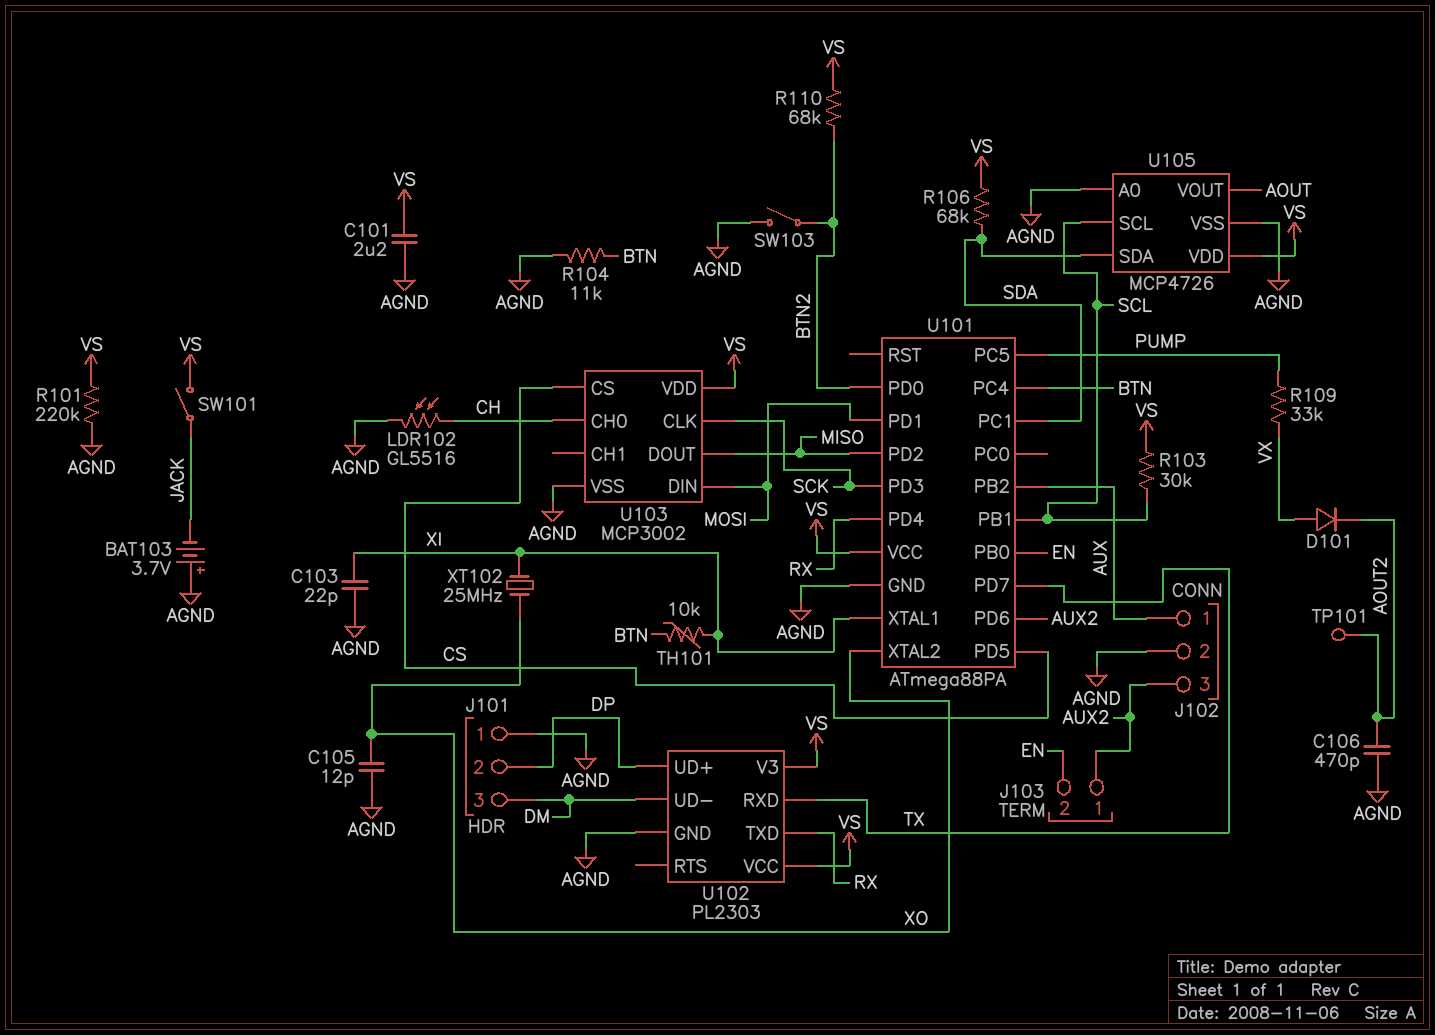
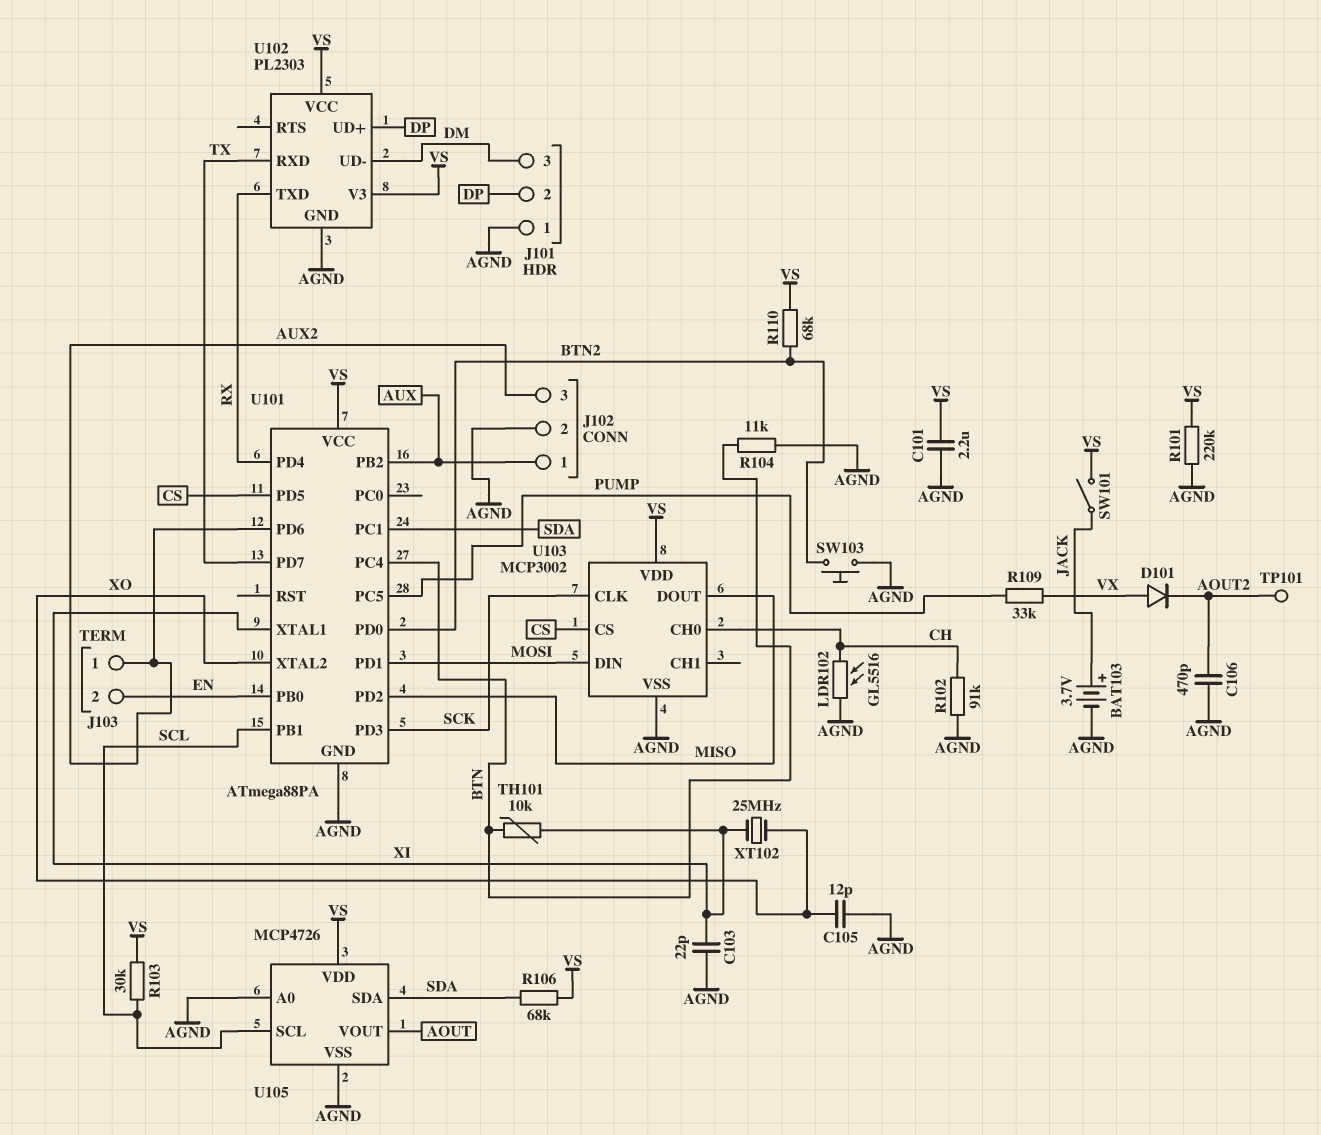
BAT103: 3.7V (plus AGND, minus JACK) -> 3.7V (plus JACK, minus AGND)
R102: none -> 91k (AGND, CH)
SW103: switch (AGND, BTN2) -> button (AGND, BTN2)

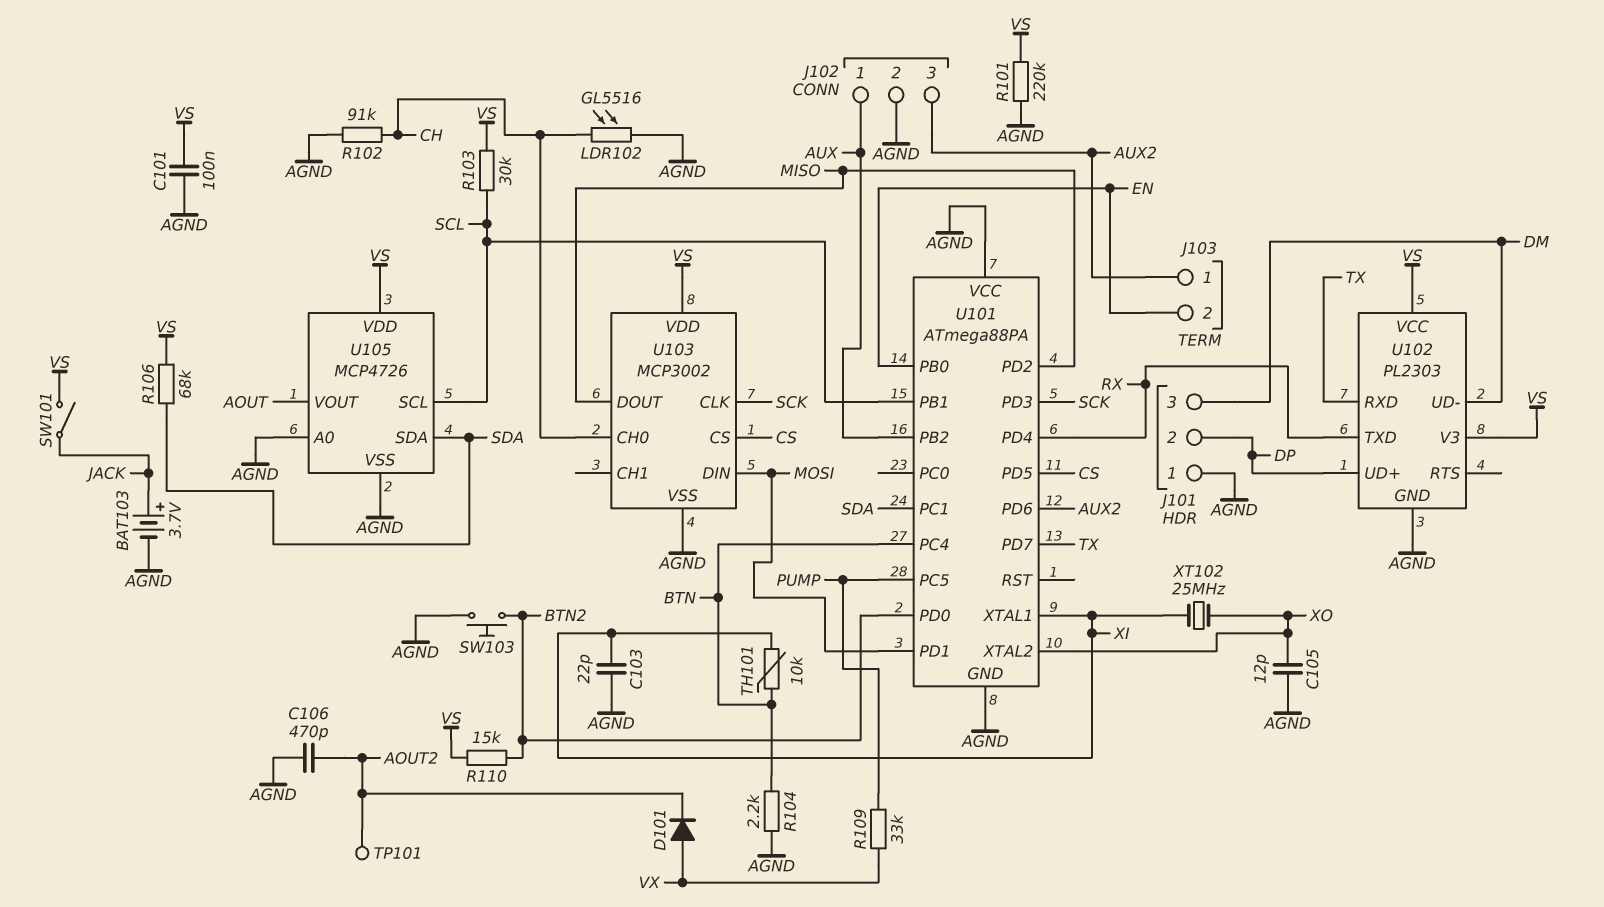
C101: 2.2uF (AGND, VS) -> 100nF (AGND, VS)
R104: 11k (AGND, BTN) -> 2.2k (AGND, BTN)
R110: 68k (BTN2, VS) -> 15k (BTN2, VS)
U101 pin VCC: VS -> AGND

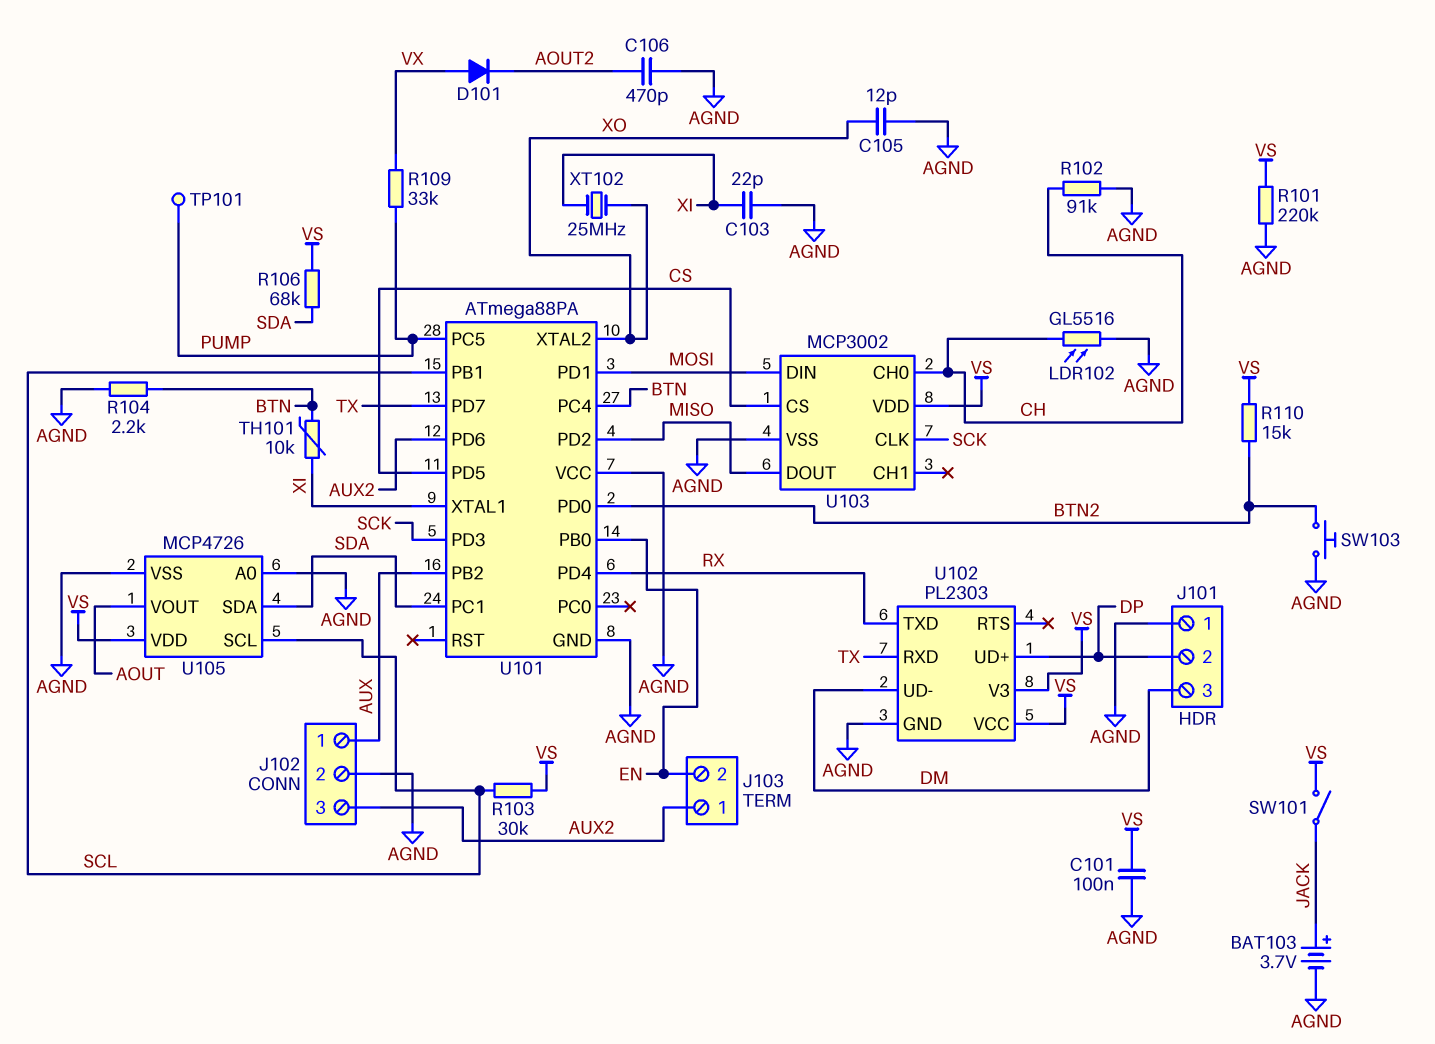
TP101: test point (AOUT2) -> test point (PUMP)

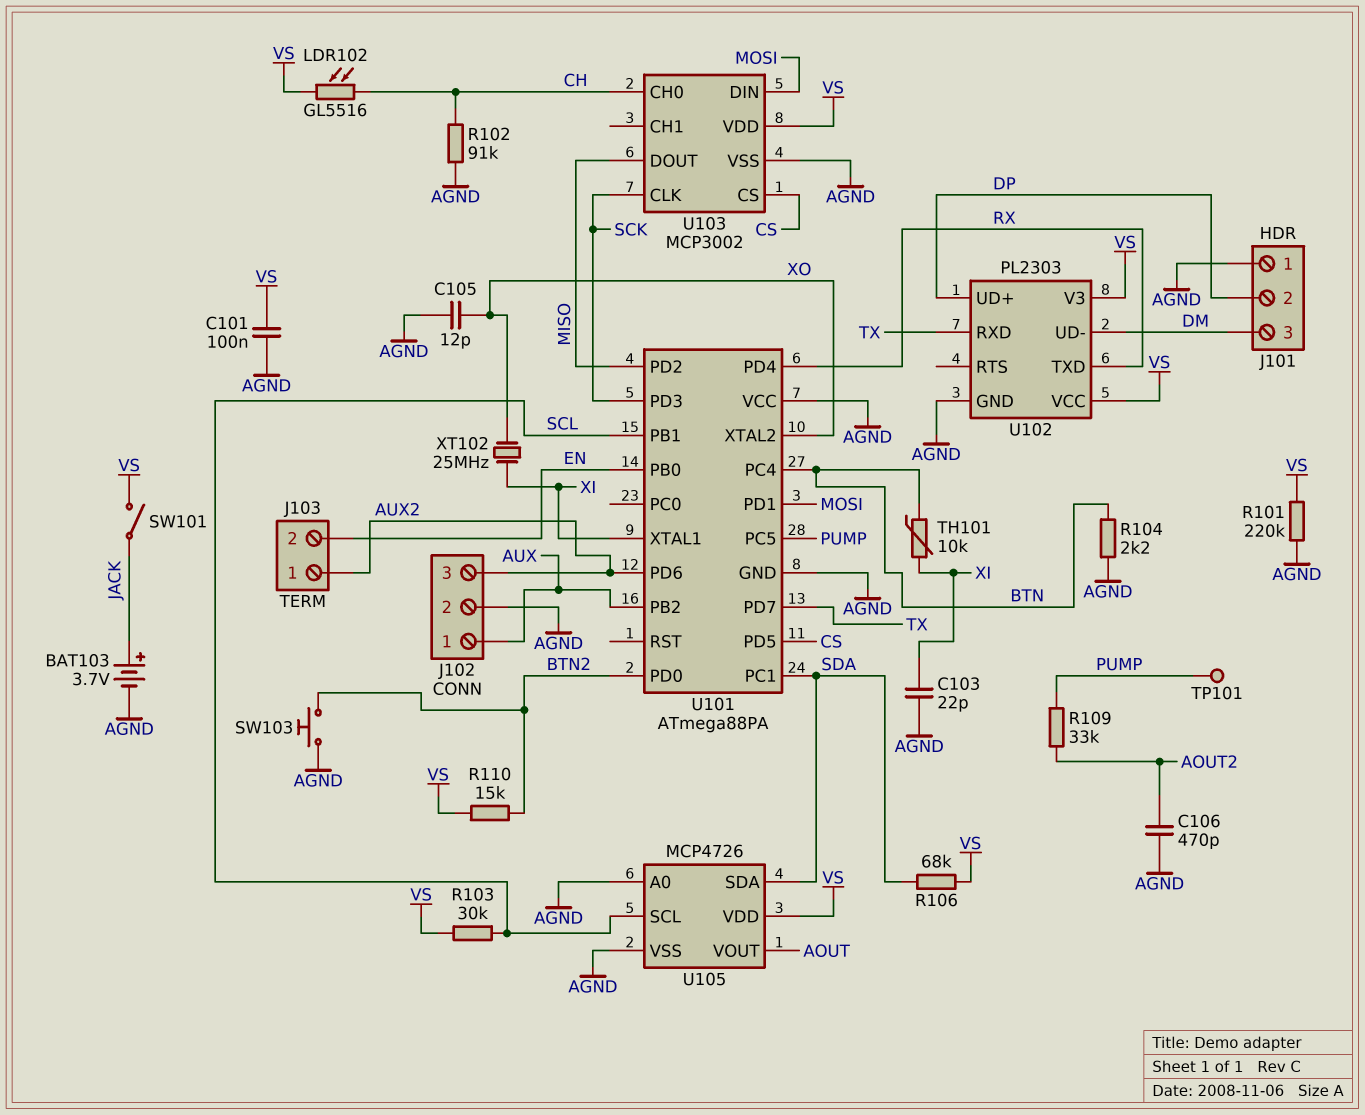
D101: diode (A VX, K AOUT2) -> none
LDR102: GL5516 (AGND, CH) -> GL5516 (CH, VS)
R109: 33k (PUMP, VX) -> 33k (AOUT2, PUMP)

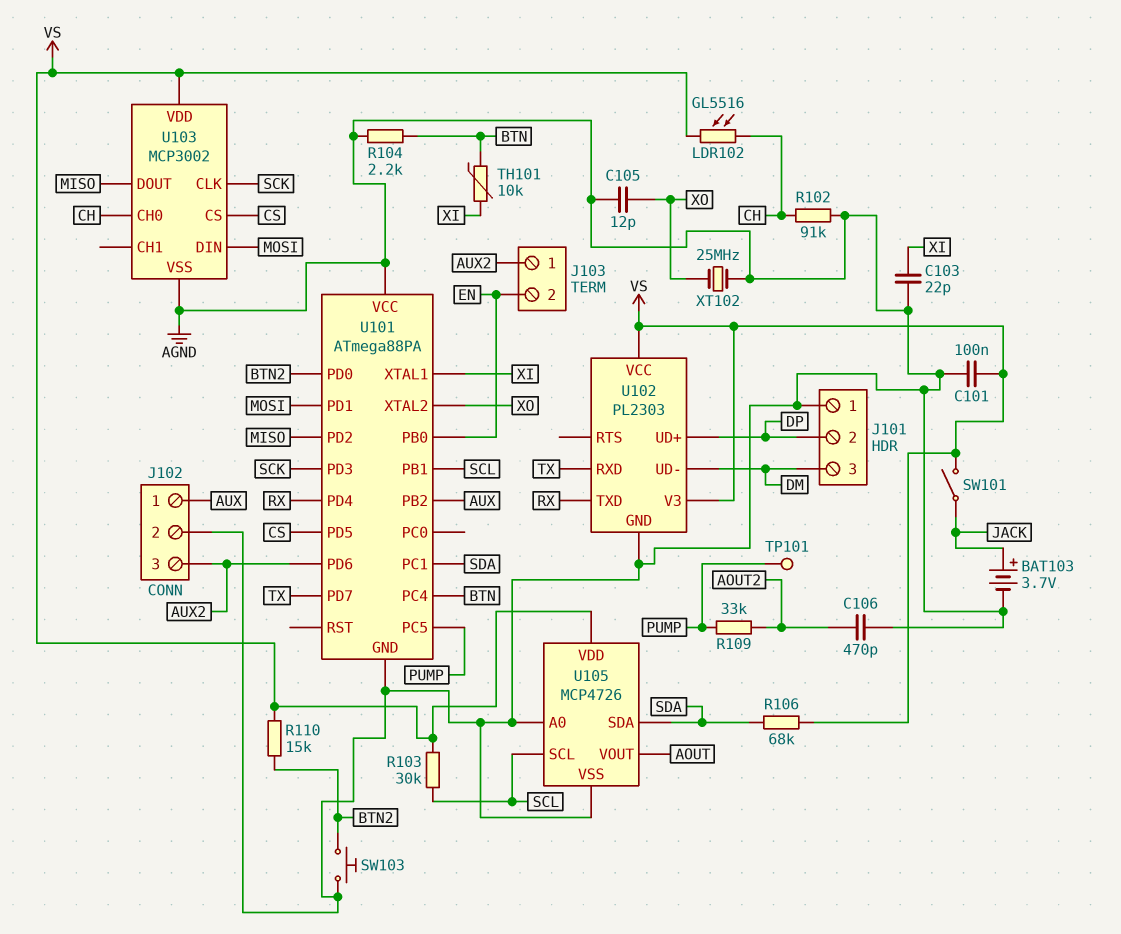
R101: 220k (AGND, VS) -> none
XT102: 25MHz (XI, XO) -> 25MHz (AGND, XO)

